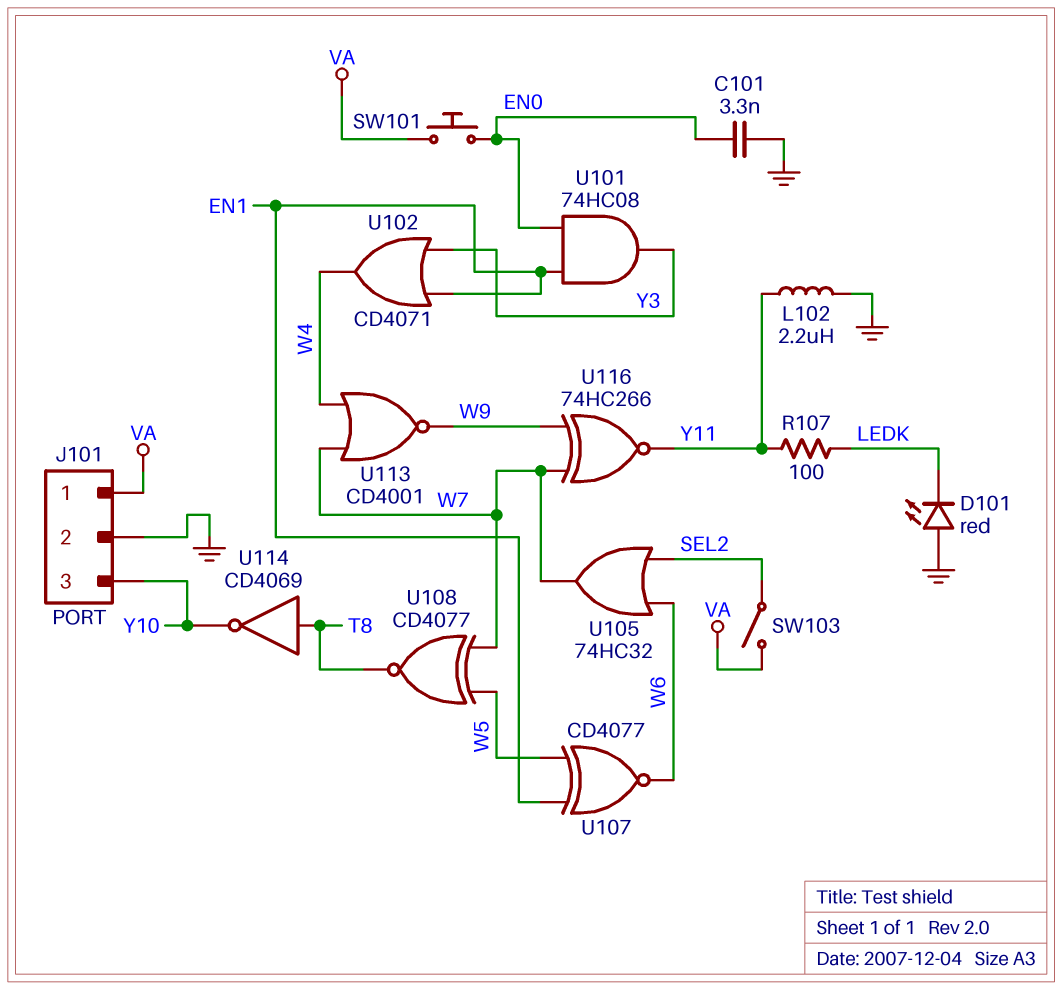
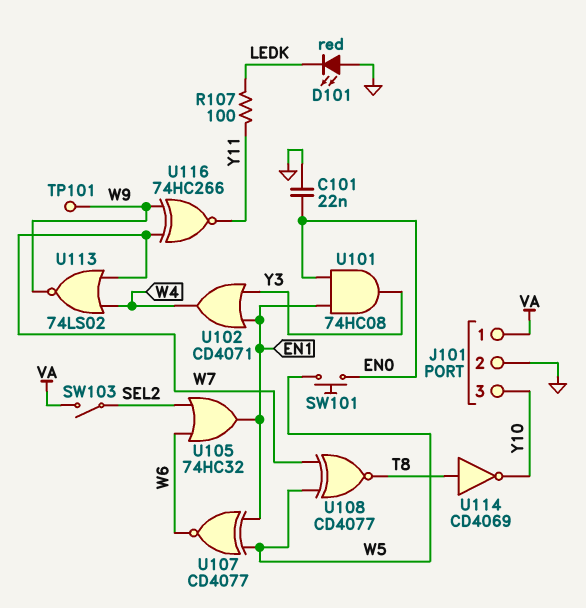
C101: 3.3nF (EN0, GND) -> 22nF (EN0, GND)
L102: 2.2uH (GND, Y11) -> none
SW101: button (EN0, VA) -> button (EN0, W5)
TP101: none -> test point (W9)
U105: OR 74HC32 (in SEL2, in W6, out W7) -> OR 74HC32 (in SEL2, in W6, out EN1)
U113: NOR CD4001 (in W4, in W7, out W9) -> NOR 74LS02 (in W4, in W7, out W9)

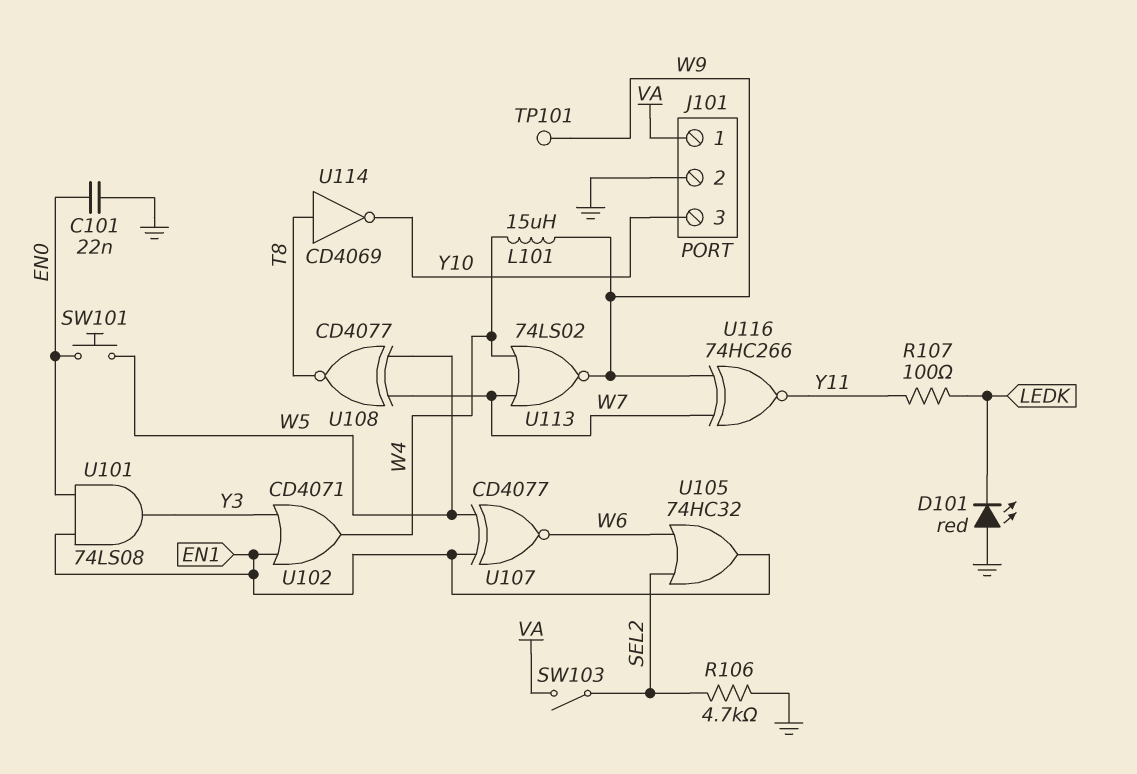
L101: none -> 15uH (W4, W9)
R106: none -> 4.7k (GND, SEL2)
U101: AND 74HC08 (in EN0, in EN1, out Y3) -> AND 74LS08 (in EN0, in EN1, out Y3)

